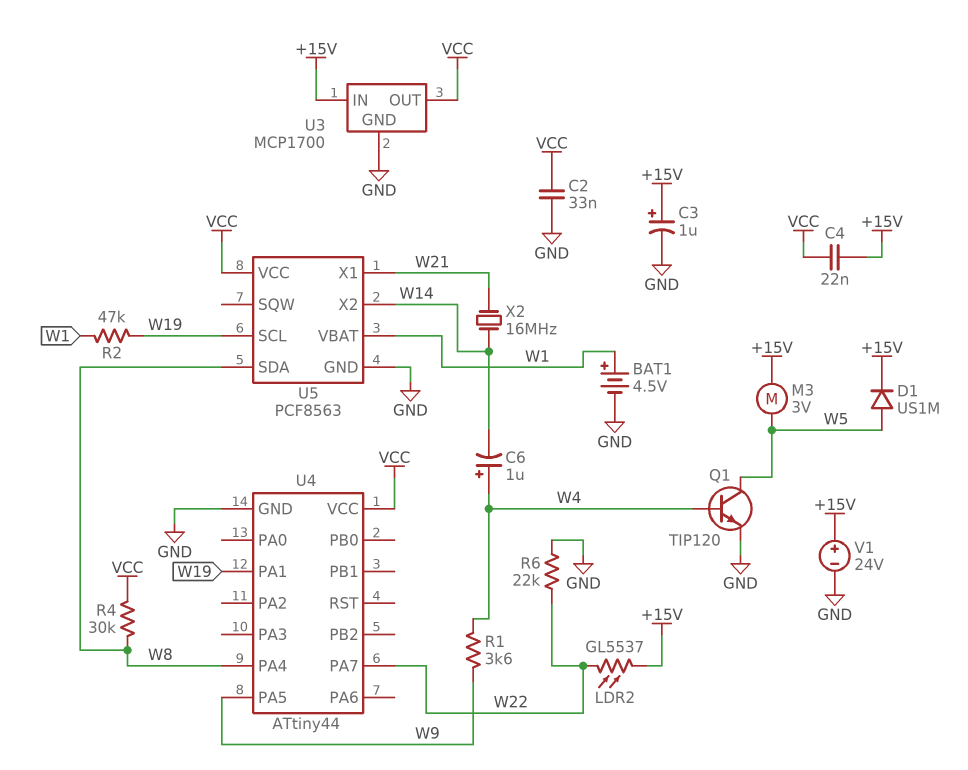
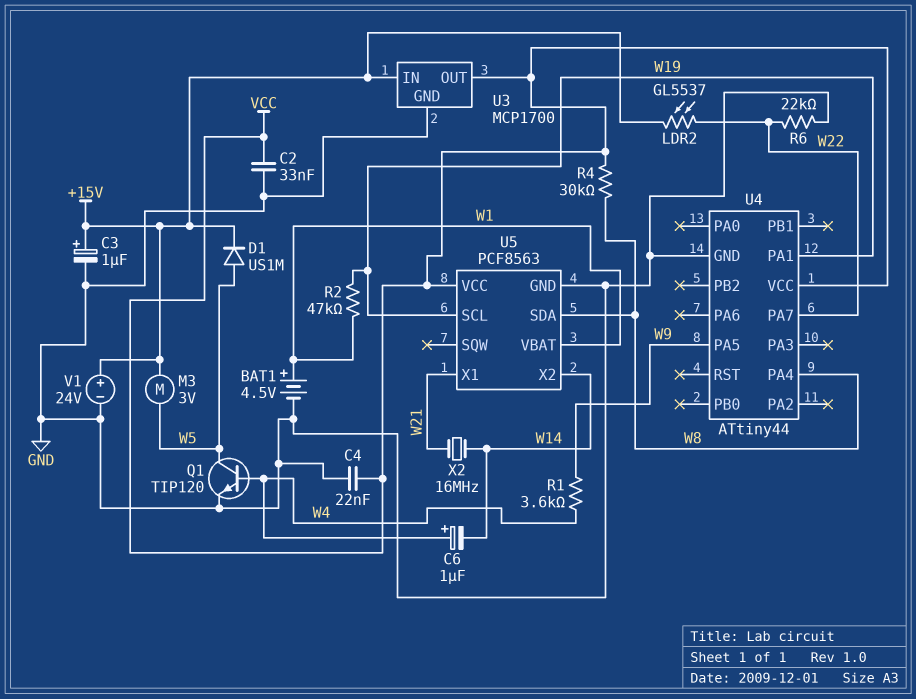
C4: 22nF (+15V, VCC) -> 22nF (GND, VCC)

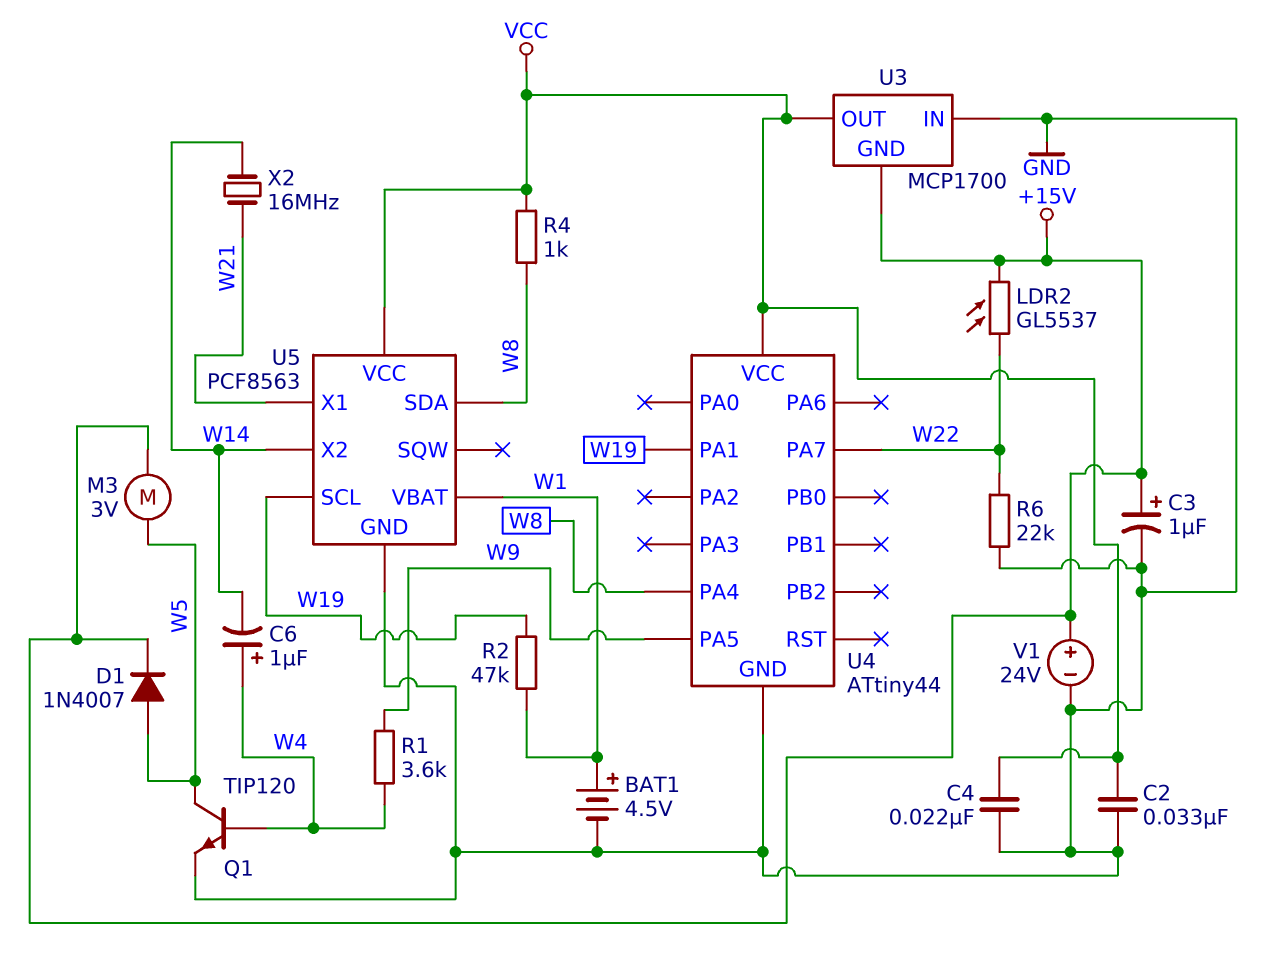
D1: diode US1M (A W5, K +15V) -> diode 1N4007 (A W5, K +15V)
R4: 30k (VCC, W8) -> 1k (VCC, W8)
U3 pin GND: GND -> +15V
U3 pin IN: +15V -> GND

